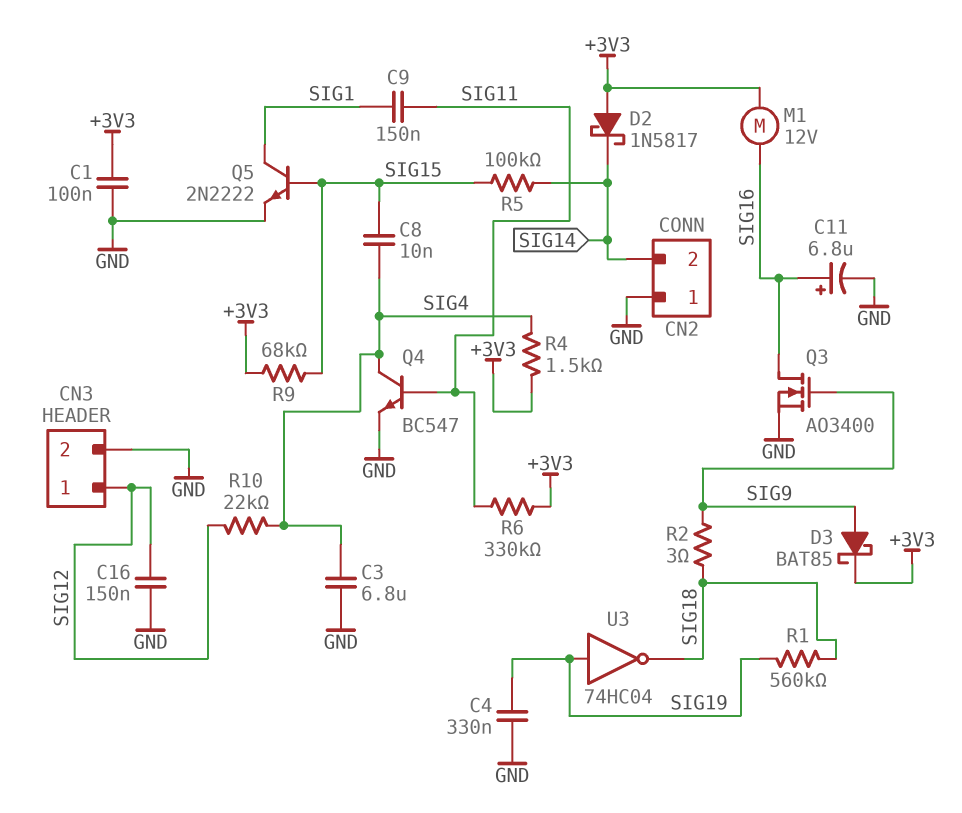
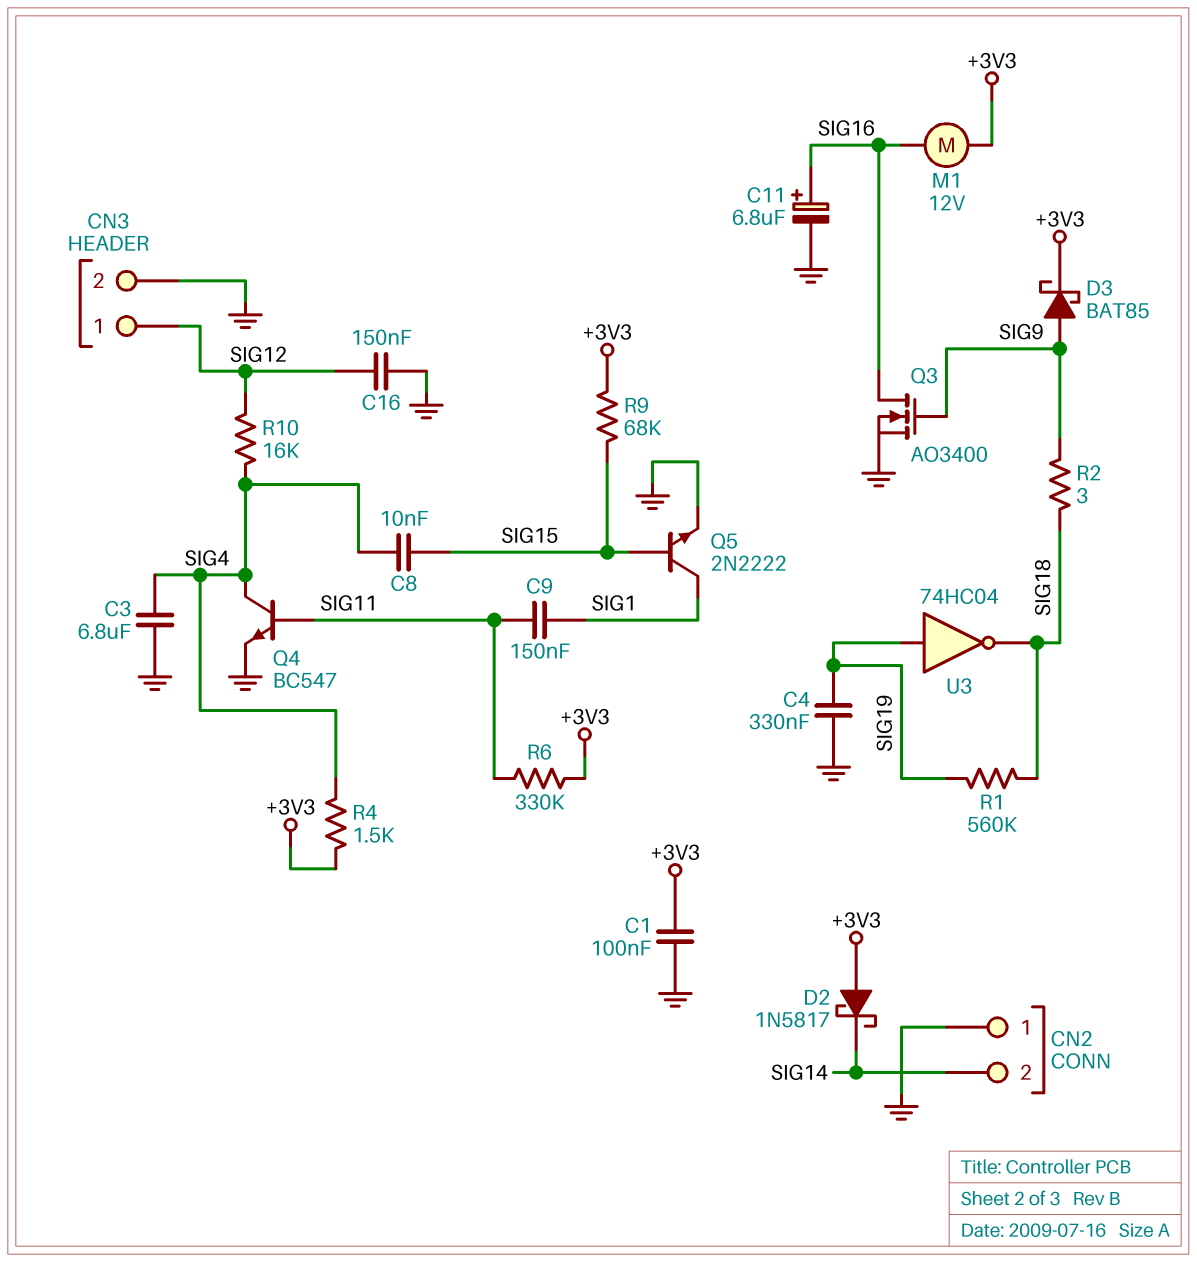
R5: 100k (SIG14, SIG15) -> none
R10: 22k (SIG4, SIG12) -> 16k (SIG4, SIG12)

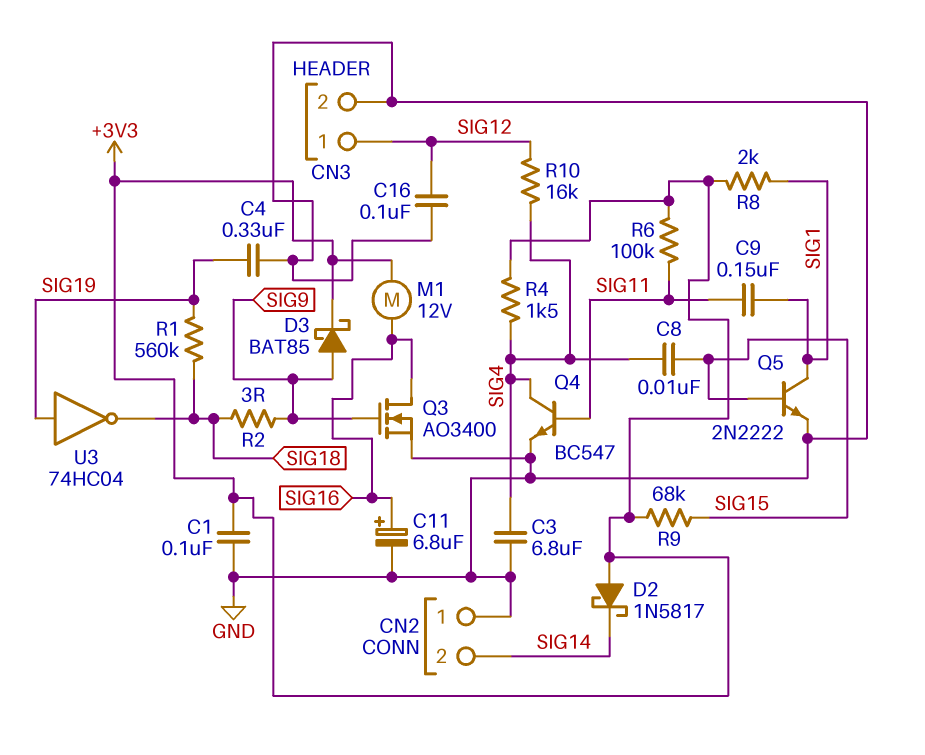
C16: 150nF (GND, SIG12) -> 100nF (GND, SIG12)
R6: 330k (+3V3, SIG11) -> 100k (+3V3, SIG11)
R8: none -> 2k (+3V3, SIG1)

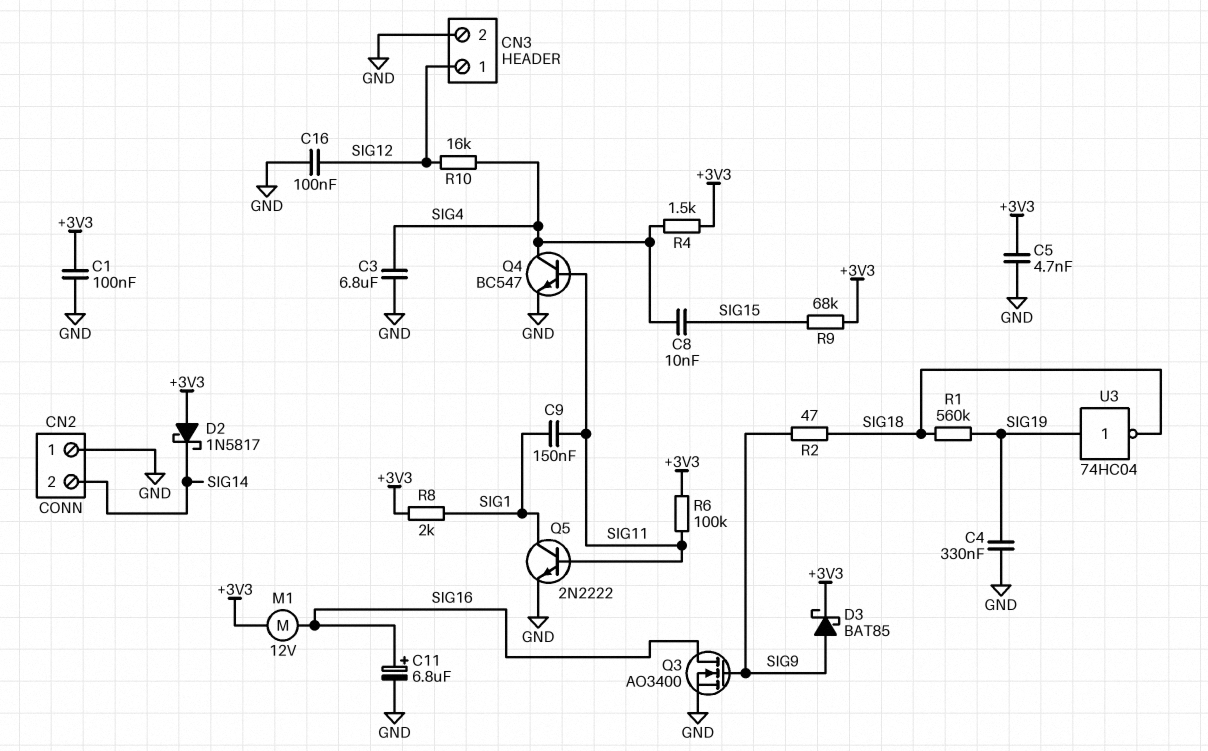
C5: none -> 4.7nF (+3V3, GND)
Q5: NPN 2N2222 (B SIG15, C SIG1, E GND) -> NPN 2N2222 (B SIG11, C SIG1, E GND)
R2: 3 (SIG9, SIG18) -> 47 (SIG9, SIG18)

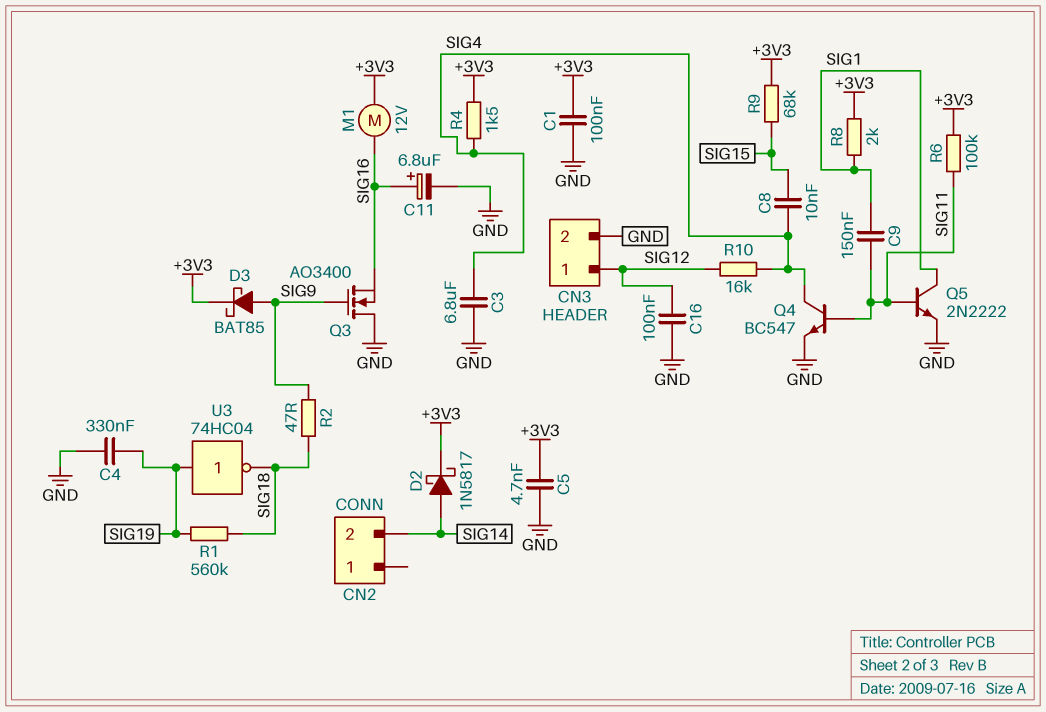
CN2 pin 1: GND -> none
D2: schottky 1N5817 (A +3V3, K SIG14) -> schottky 1N5817 (A SIG14, K +3V3)
Q3: NMOS AO3400 (G SIG9, D SIG16, S GND) -> NMOS AO3400 (G SIG9, D GND, S SIG16)

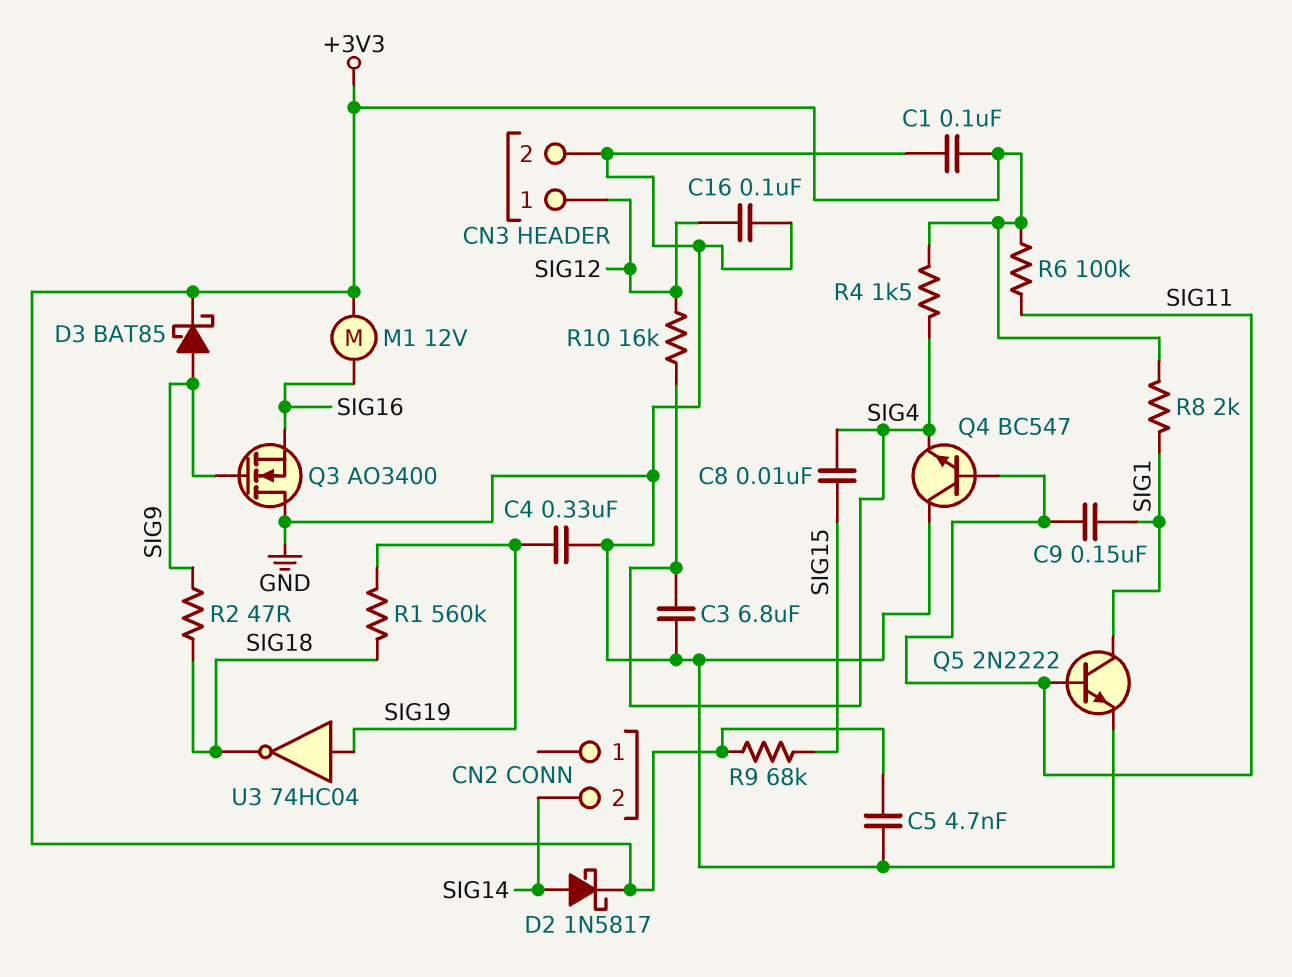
C11: 6.8uF (plus SIG16, minus GND) -> none
Q4: NPN BC547 (B SIG11, C SIG4, E GND) -> NPN BC547 (B SIG11, C GND, E SIG4)

